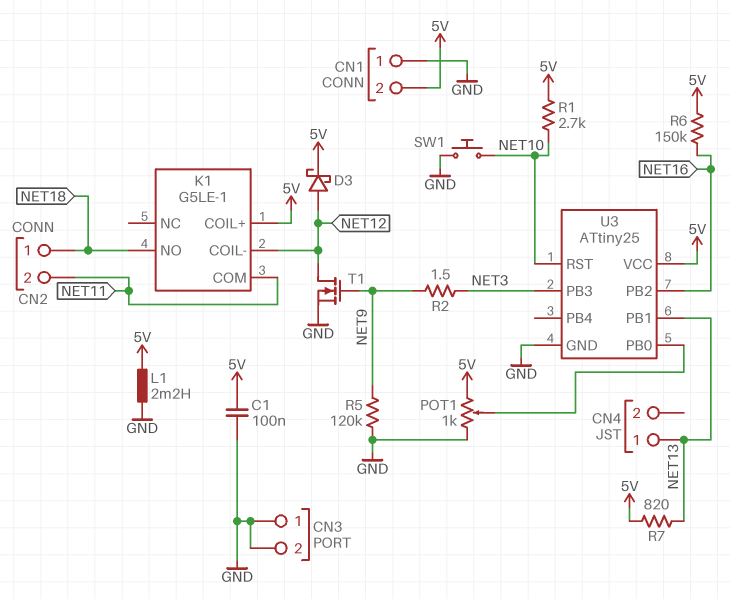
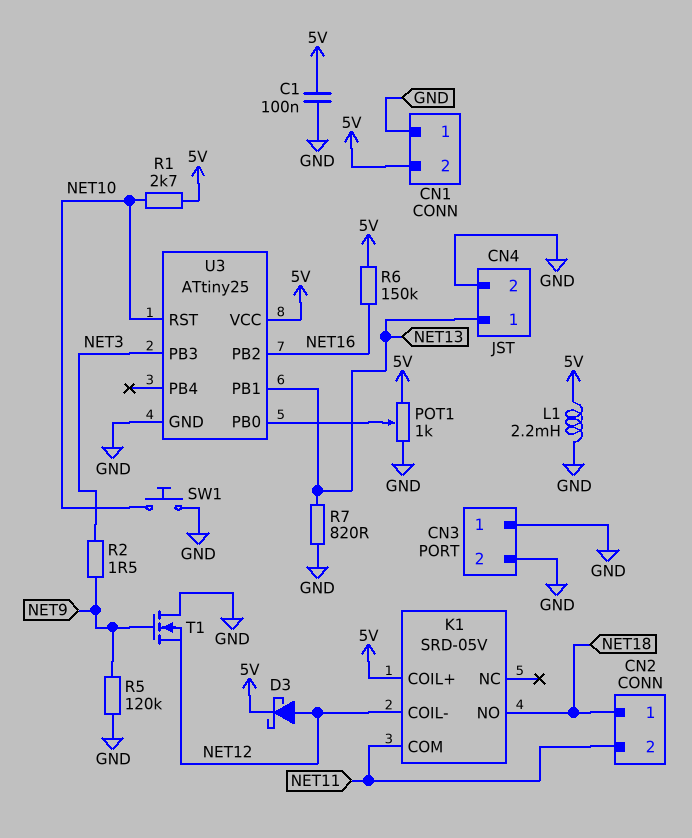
CN4 pin 2: none -> GND
K1: G5LE-1 -> SRD-05V
R7: 820 (5V, NET13) -> 820 (GND, NET13)
T1: NMOS (G NET9, D NET12, S GND) -> NMOS (G NET9, D GND, S NET12)

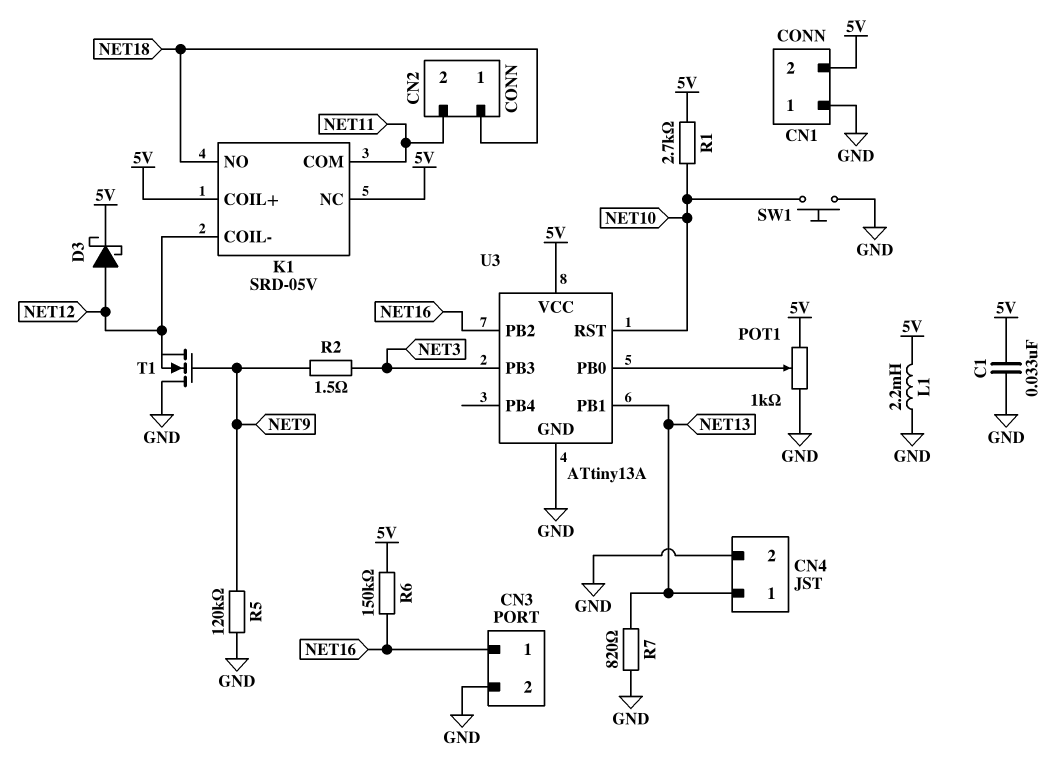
C1: 100nF (5V, GND) -> 33nF (5V, GND)
CN3 pin 1: GND -> NET16
K1 pin NC: none -> 5V
U3: ATtiny25 -> ATtiny13A

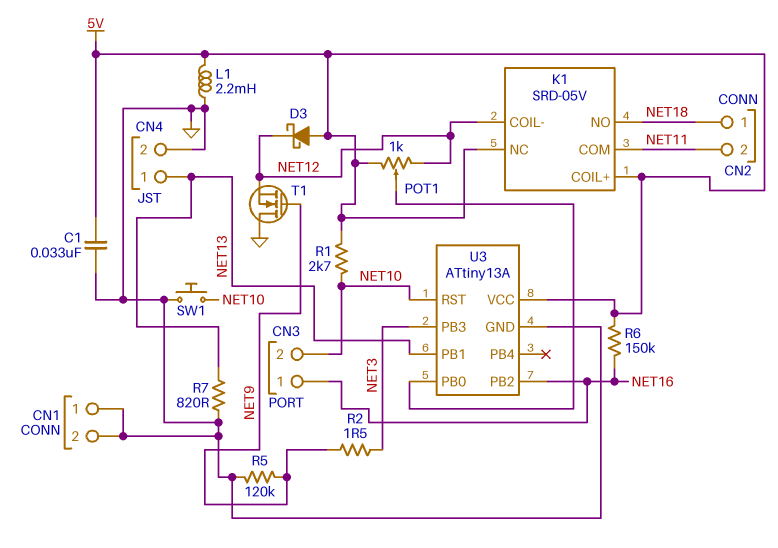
CN1 pin 2: 5V -> GND
CN3 pin 2: GND -> NET10
D3: schottky (A NET12, K 5V) -> schottky (A 5V, K NET12)
POT1: 1k (5V, GND, wiper U3/PB0) -> 1k (5V, NET12, wiper U3/PB0)

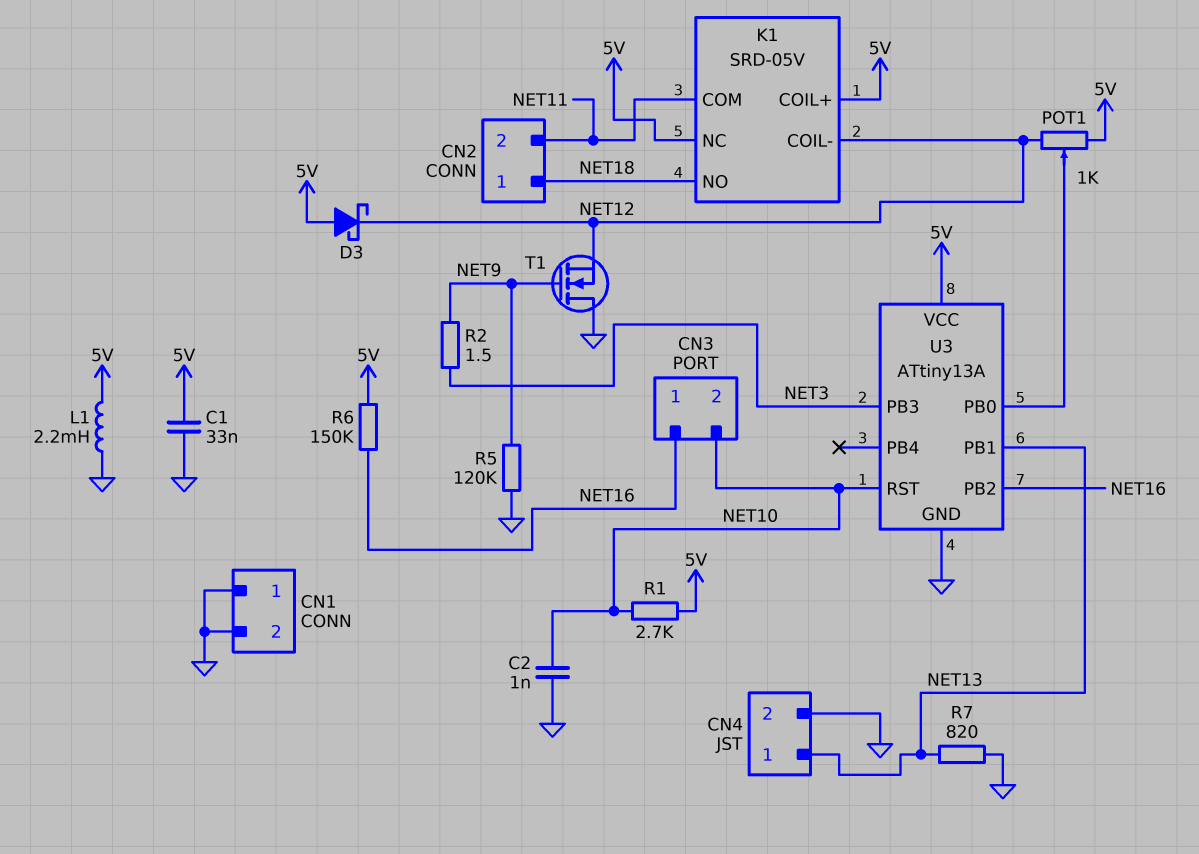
C2: none -> 1nF (GND, NET10)
SW1: button (GND, NET10) -> none

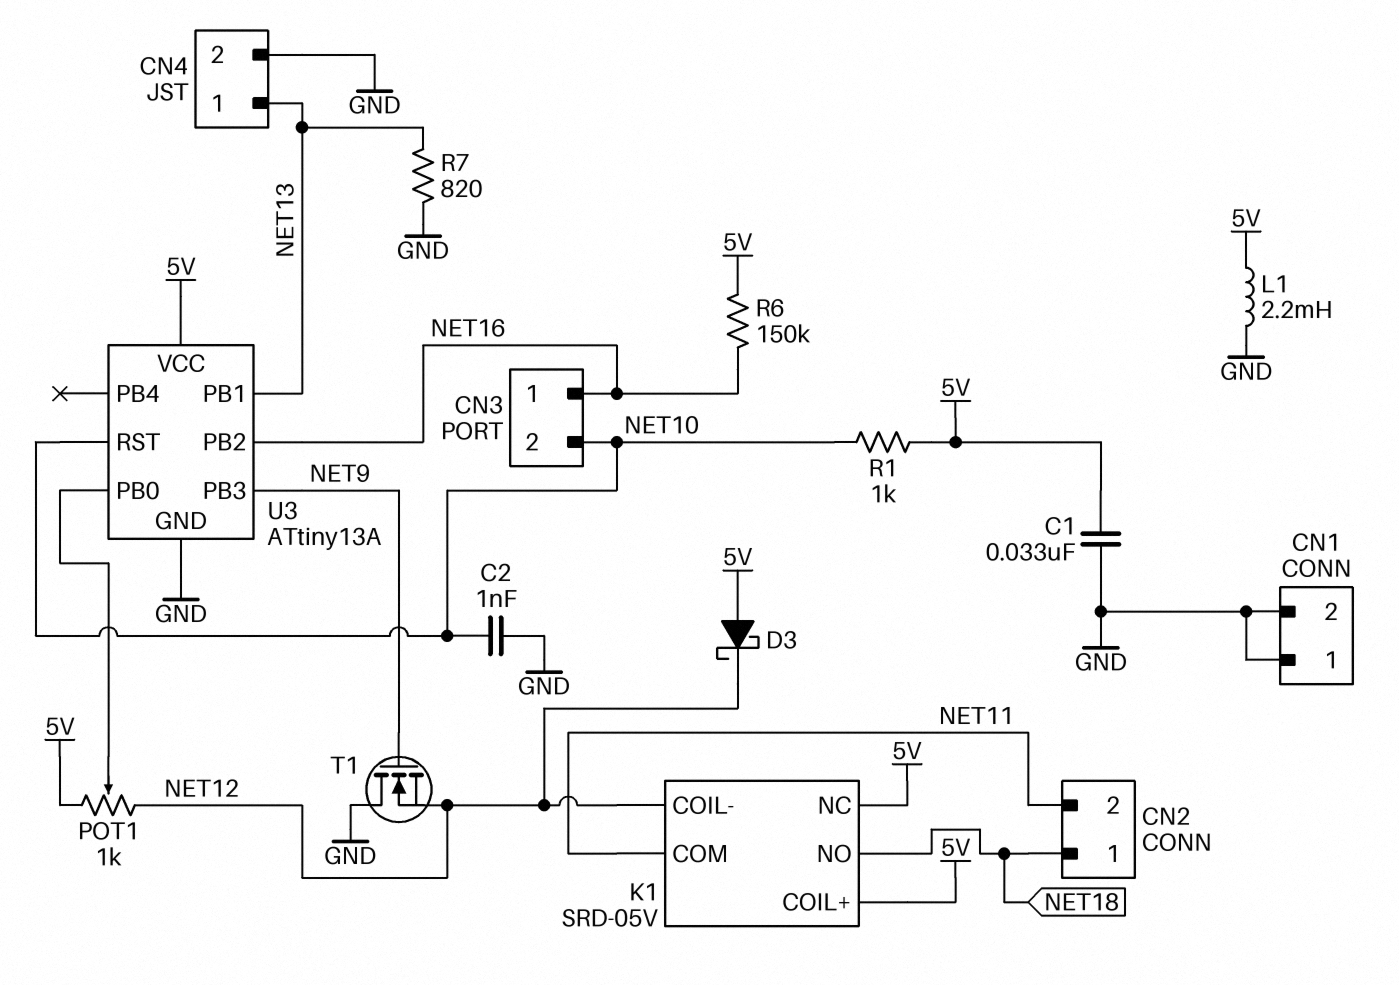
R1: 2.7k (5V, NET10) -> 1k (5V, NET10)
R2: 1.5 (NET3, NET9) -> none
R5: 120k (GND, NET9) -> none
U3 pin PB3: NET3 -> NET9

